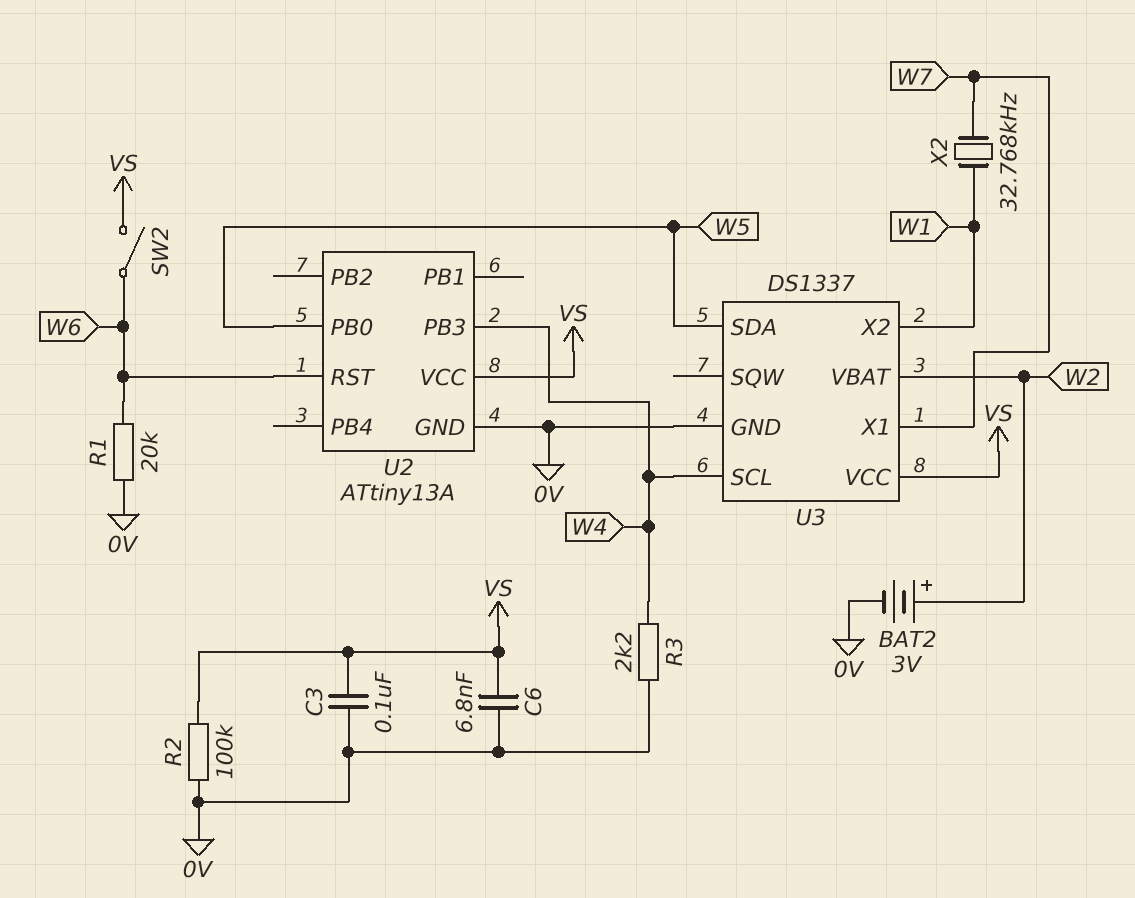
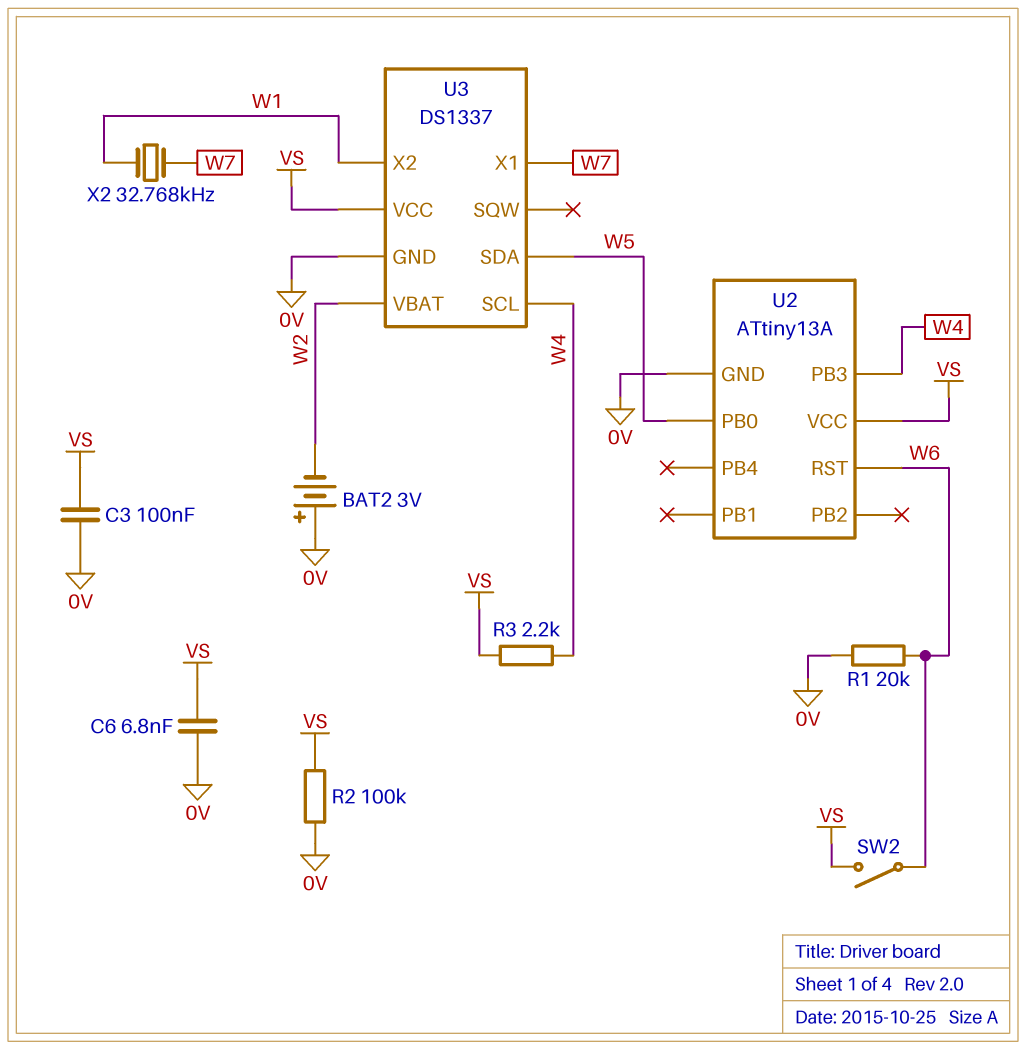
BAT2: 3V (plus W2, minus 0V) -> 3V (plus 0V, minus W2)
R3: 2.2k (0V, W4) -> 2.2k (VS, W4)

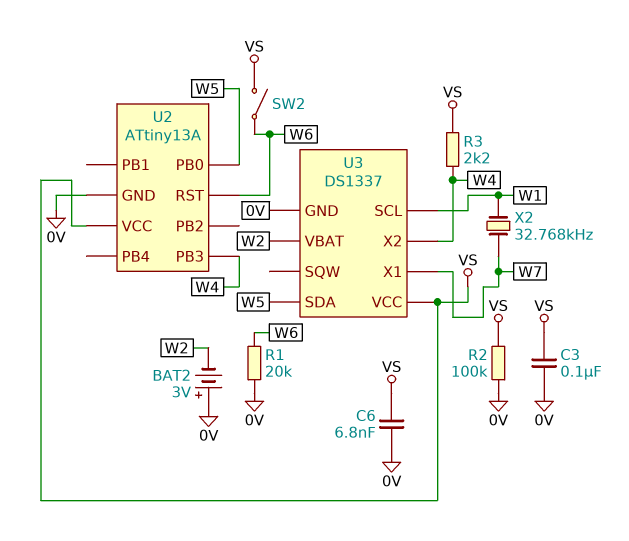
U3 pin SCL: W4 -> W1
U3 pin X2: W1 -> W4

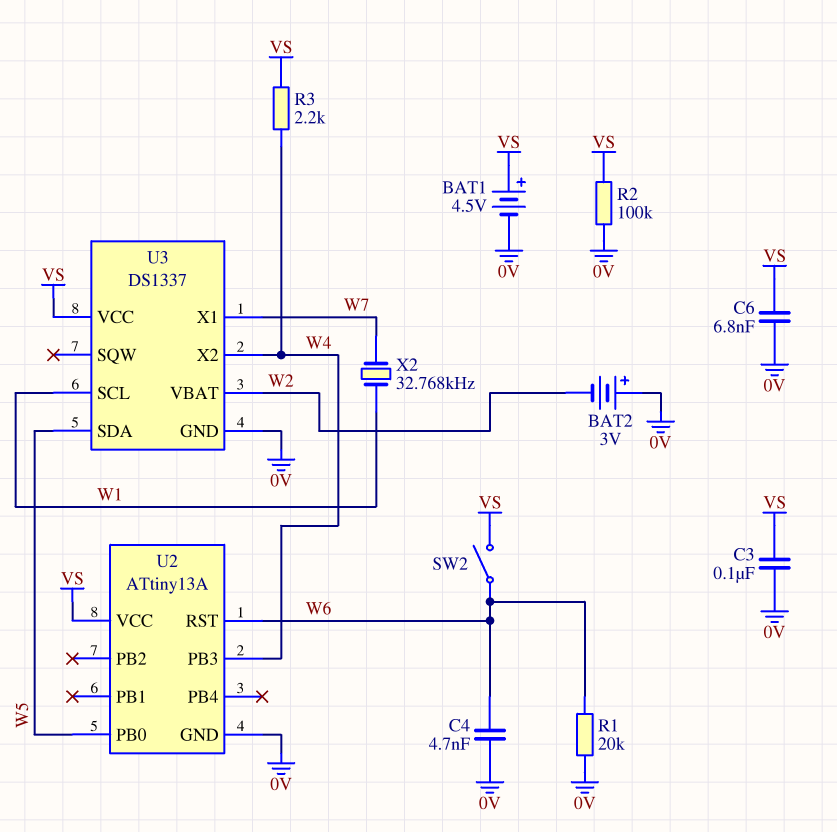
BAT1: none -> 4.5V (plus VS, minus 0V)
C4: none -> 4.7nF (0V, W6)

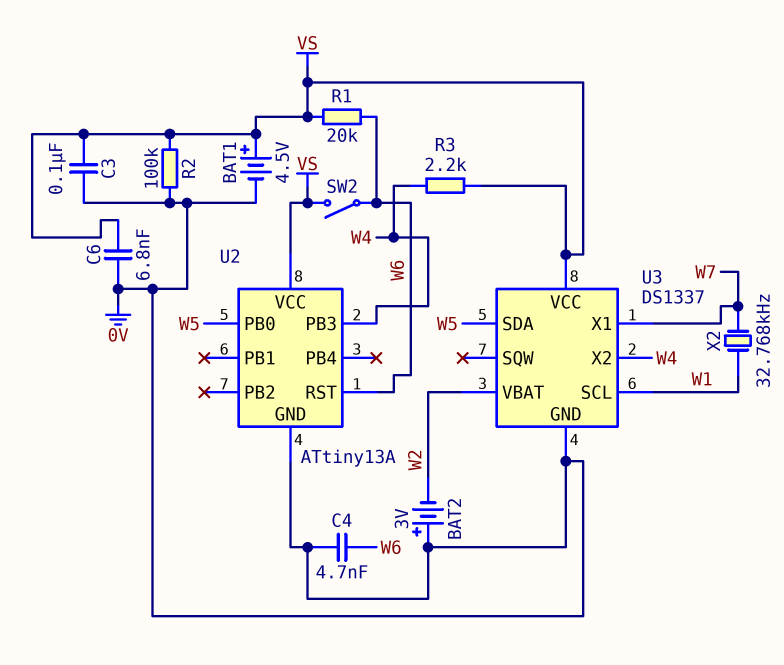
R1: 20k (0V, W6) -> 20k (VS, W6)

